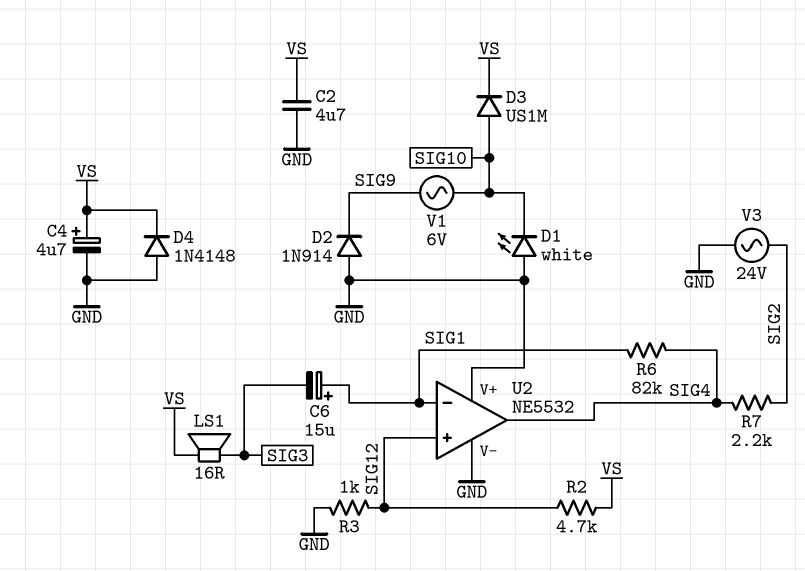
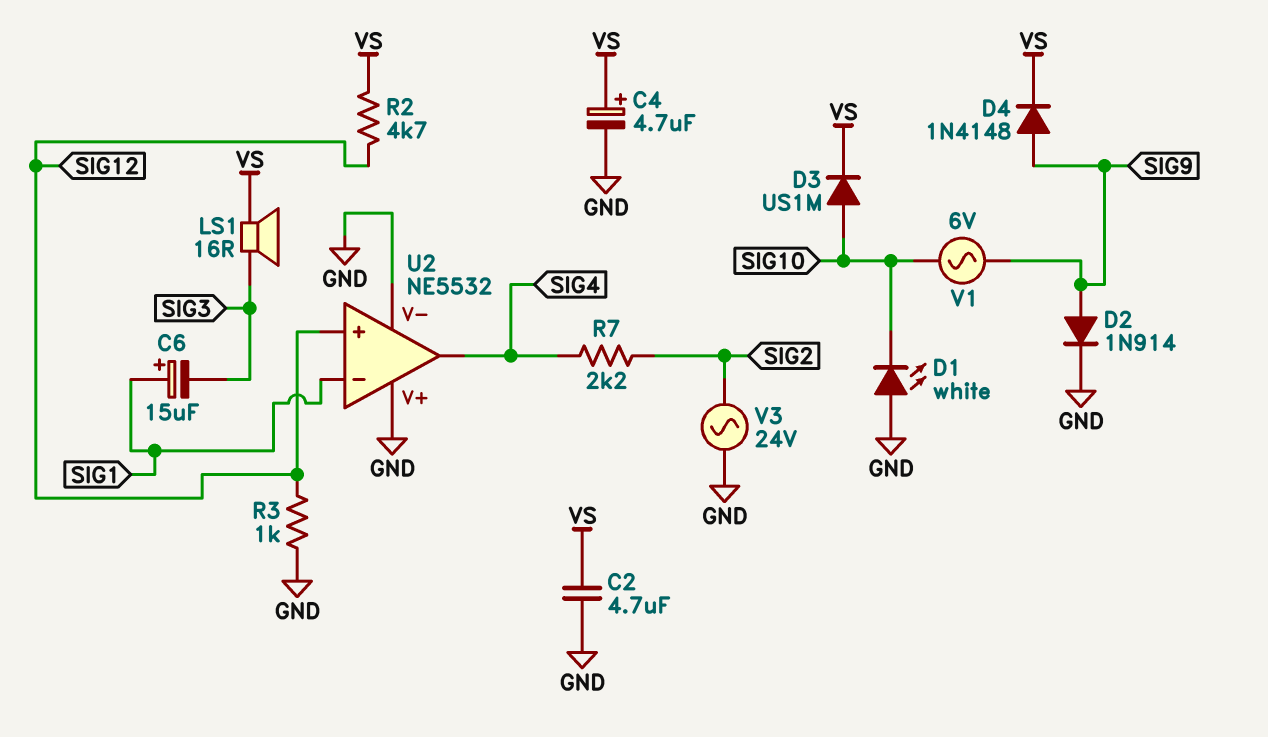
D2: diode 1N914 (A GND, K SIG9) -> diode 1N914 (A SIG9, K GND)
D4: diode 1N4148 (A GND, K VS) -> diode 1N4148 (A SIG9, K VS)
R6: 82k (SIG1, SIG4) -> none

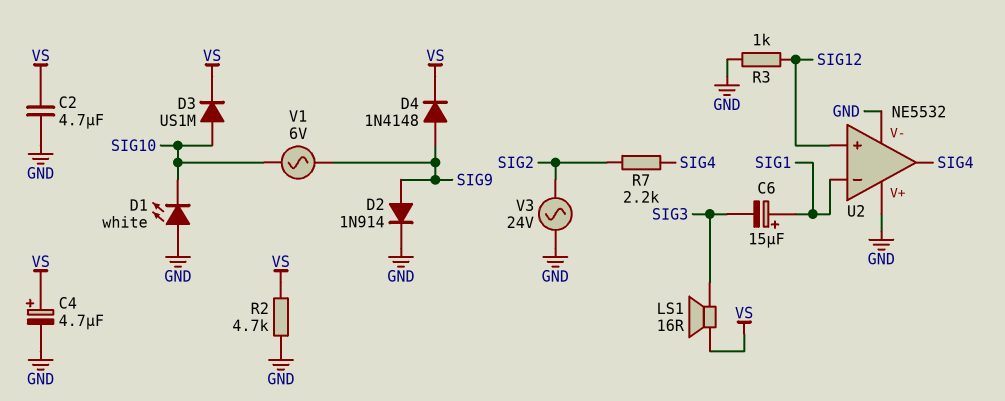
R2: 4.7k (SIG12, VS) -> 4.7k (GND, VS)

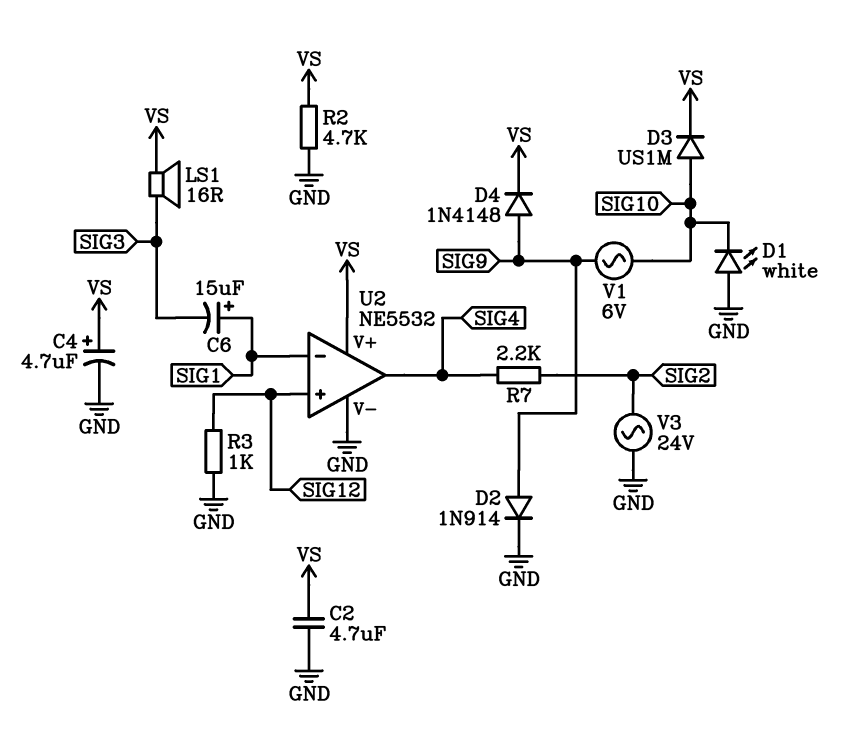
U2 pin V+: GND -> VS

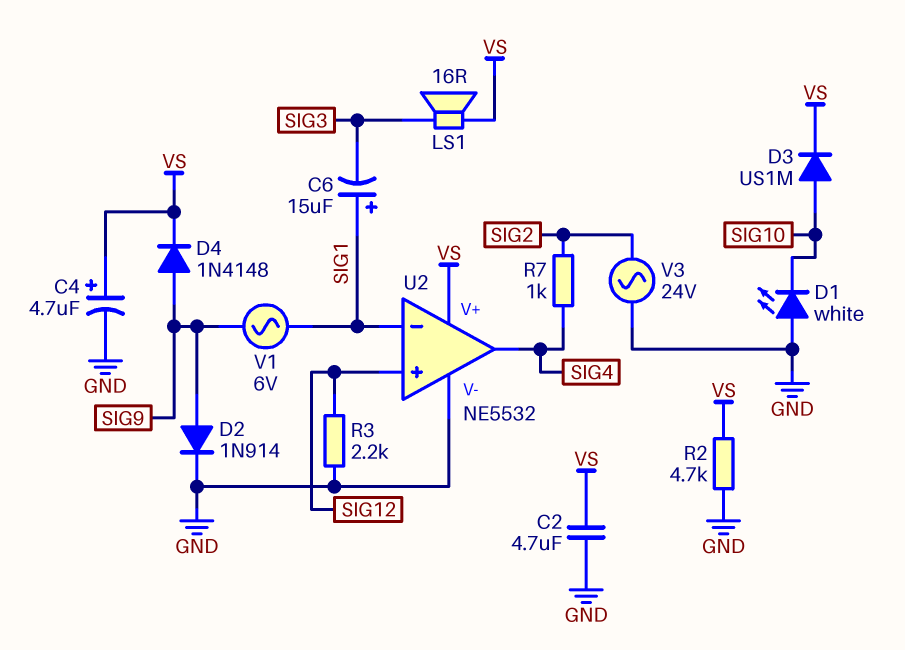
R3: 1k (GND, SIG12) -> 2.2k (GND, SIG12)
R7: 2.2k (SIG2, SIG4) -> 1k (SIG2, SIG4)
V1: AC 6V (SIG9, SIG10) -> AC 6V (SIG1, SIG9)

